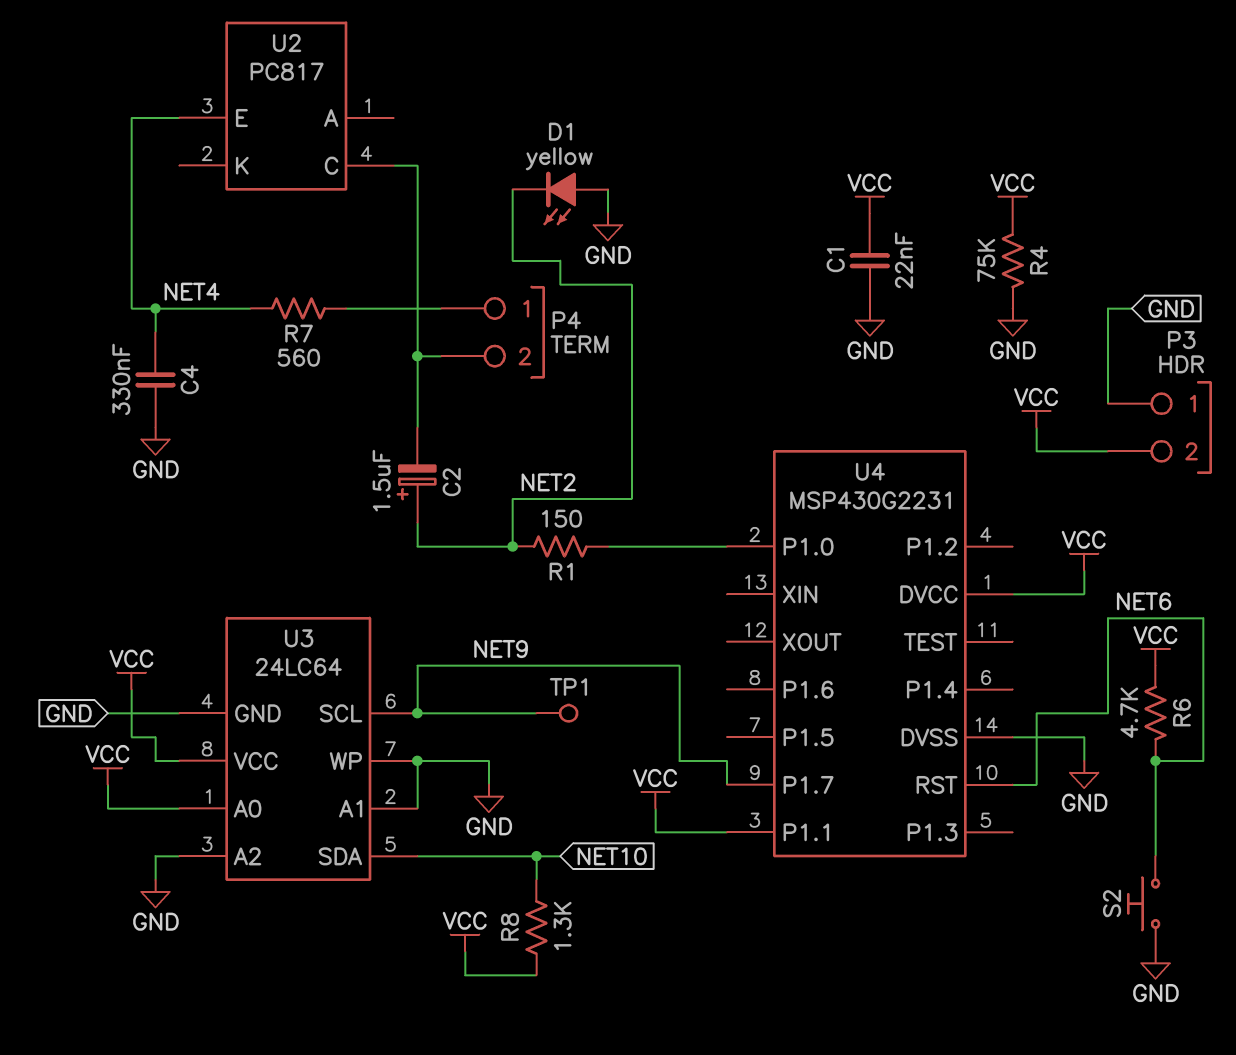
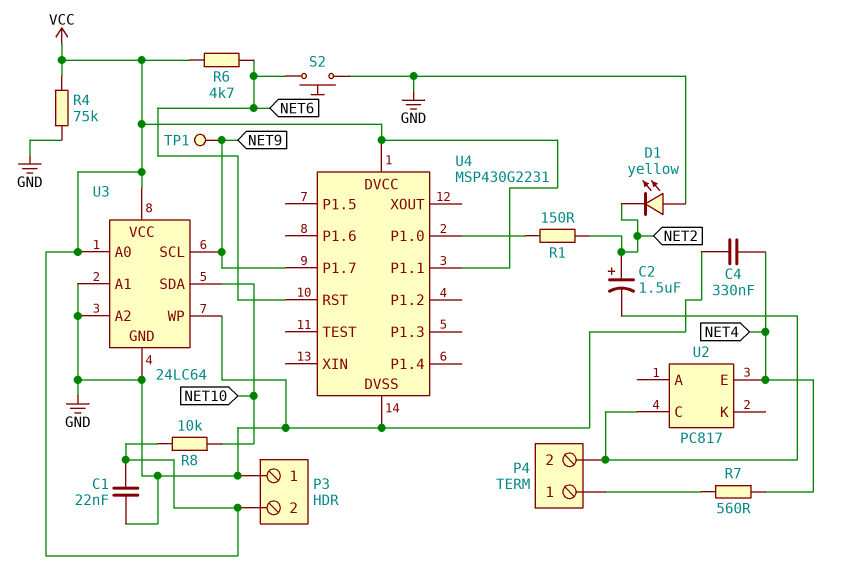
R8: 1.3k (NET10, VCC) -> 10k (NET10, VCC)

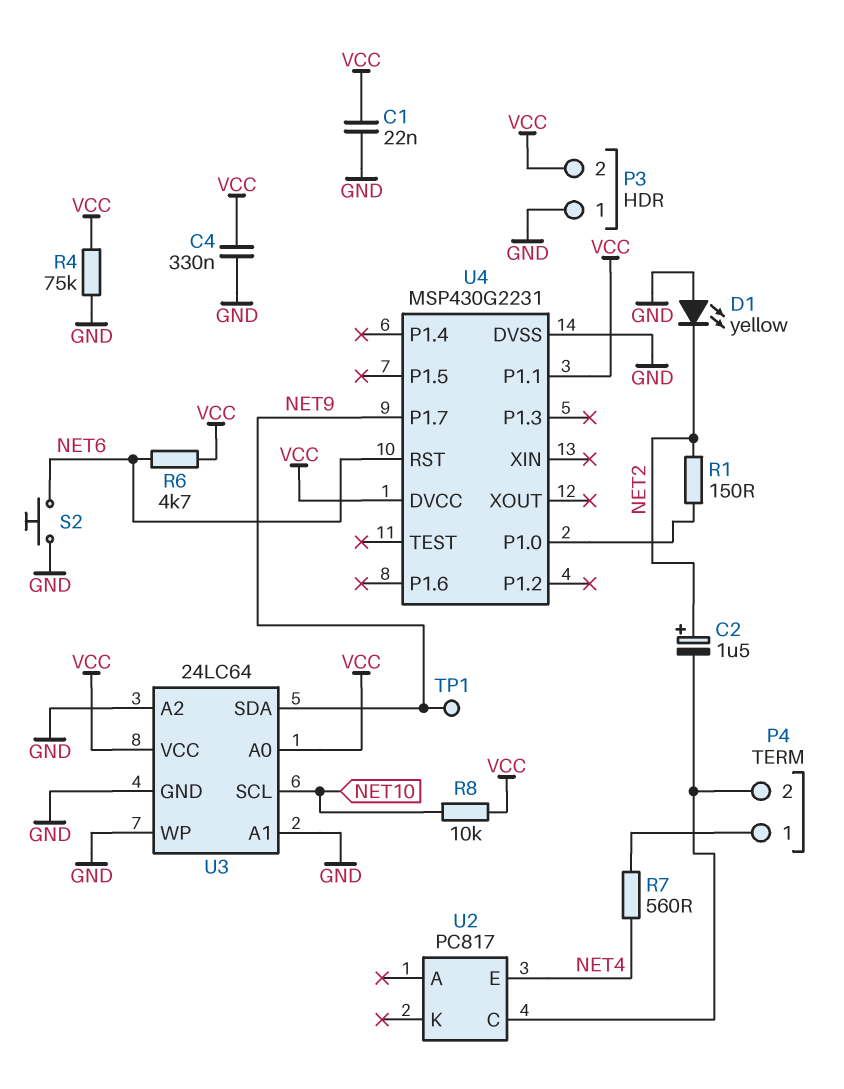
C4: 330nF (GND, NET4) -> 330nF (GND, VCC)
U3 pin SCL: NET9 -> NET10
U3 pin SDA: NET10 -> NET9

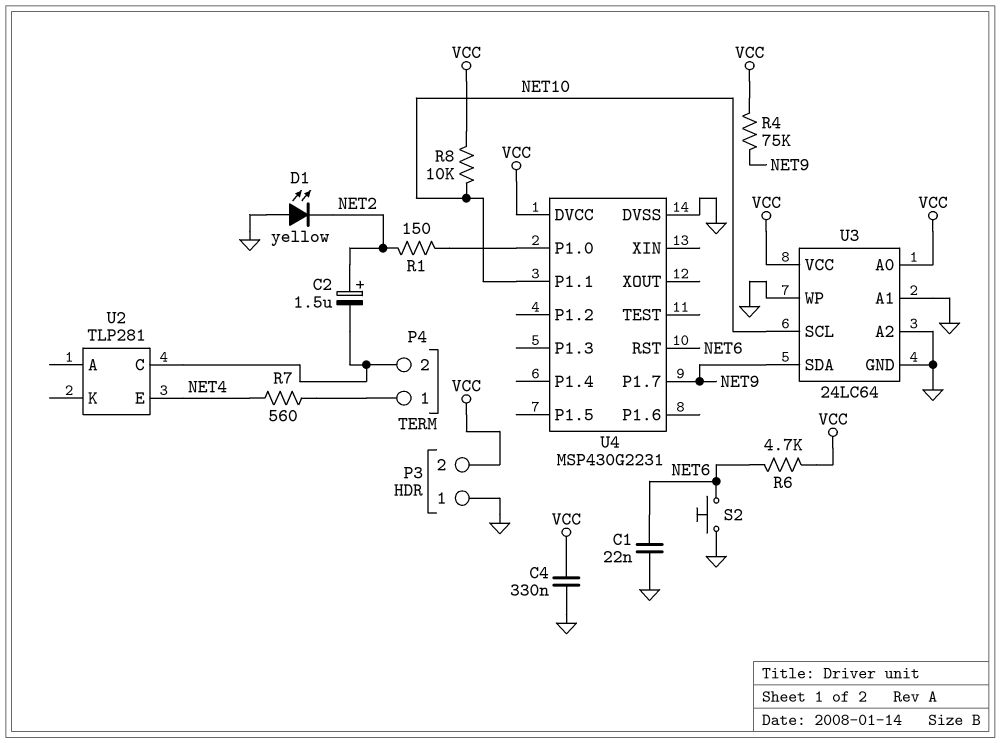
C1: 22nF (GND, VCC) -> 22nF (GND, NET6)
R4: 75k (GND, VCC) -> 75k (NET9, VCC)
TP1: test point (NET9) -> none
U2: PC817 -> TLP281
U4 pin P1.1: VCC -> NET10

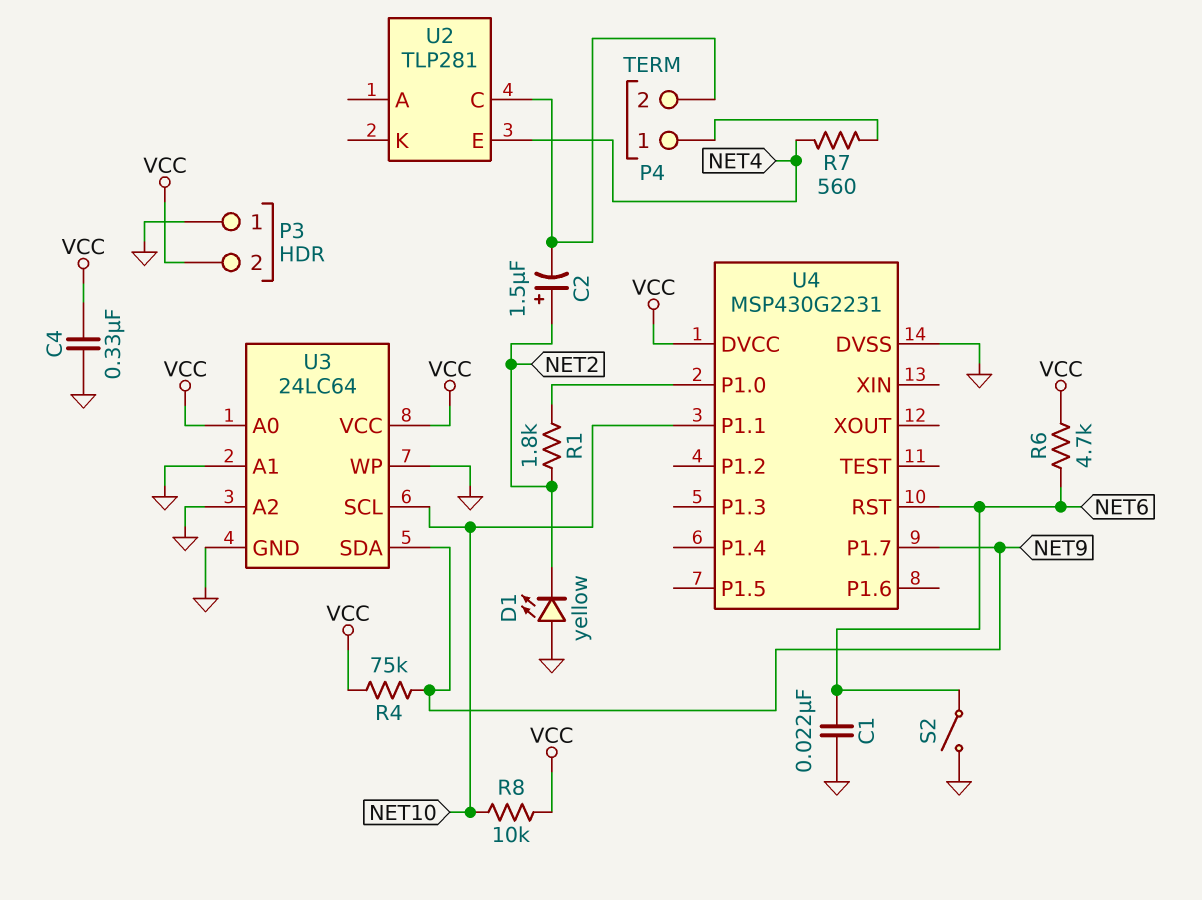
R1: 150 (NET2, U4/P1.0) -> 1.8k (NET2, U4/P1.0)
S2: button (GND, NET6) -> switch (GND, NET6)

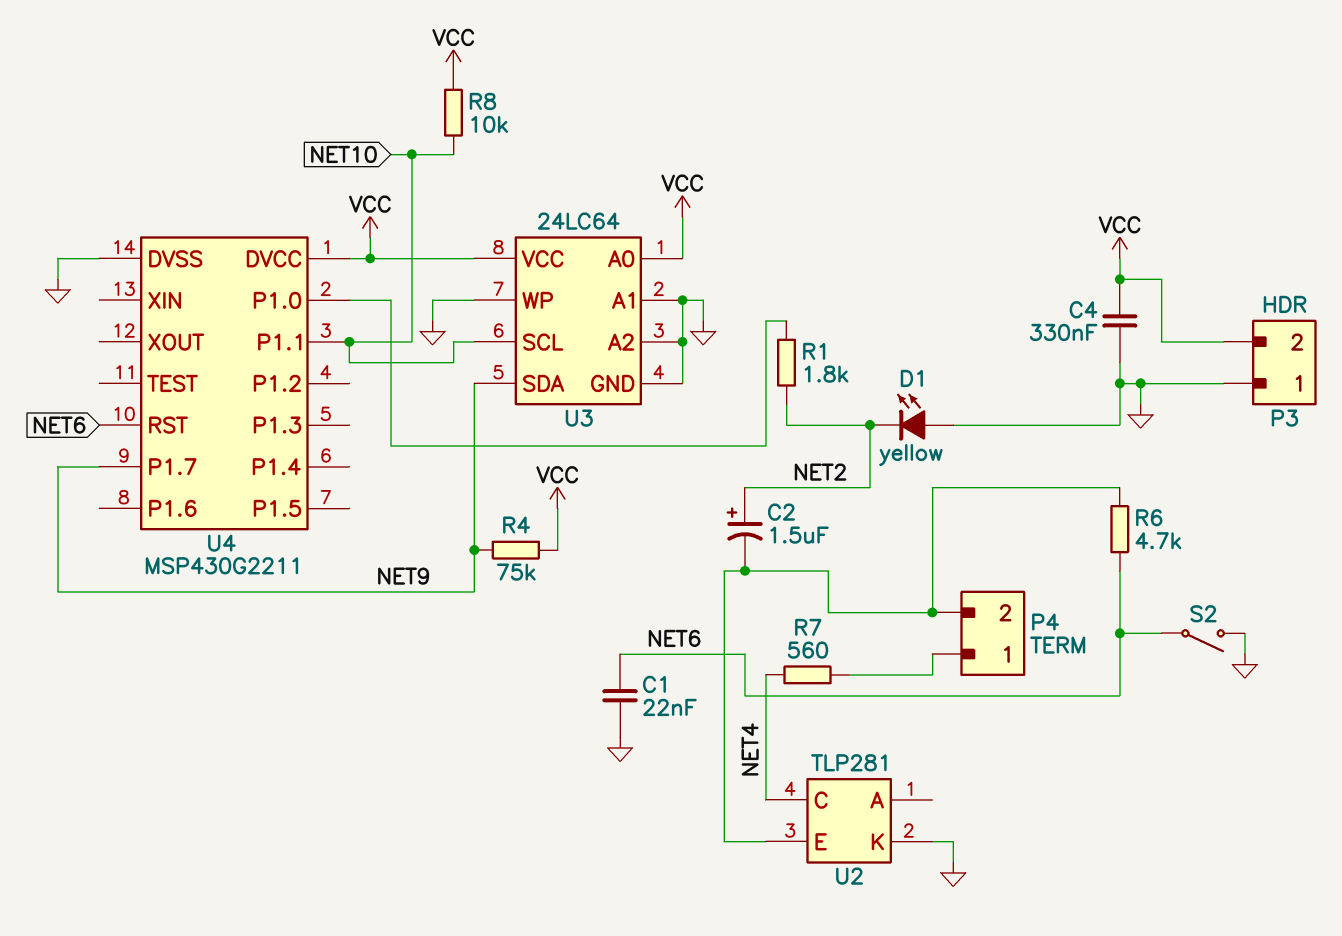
R6: 4.7k (NET6, VCC) -> 4.7k (NET6, P4/2)
U2 pin C: P4/2 -> NET4
U2 pin E: NET4 -> P4/2
U2 pin K: none -> GND
U4: MSP430G2231 -> MSP430G2211

